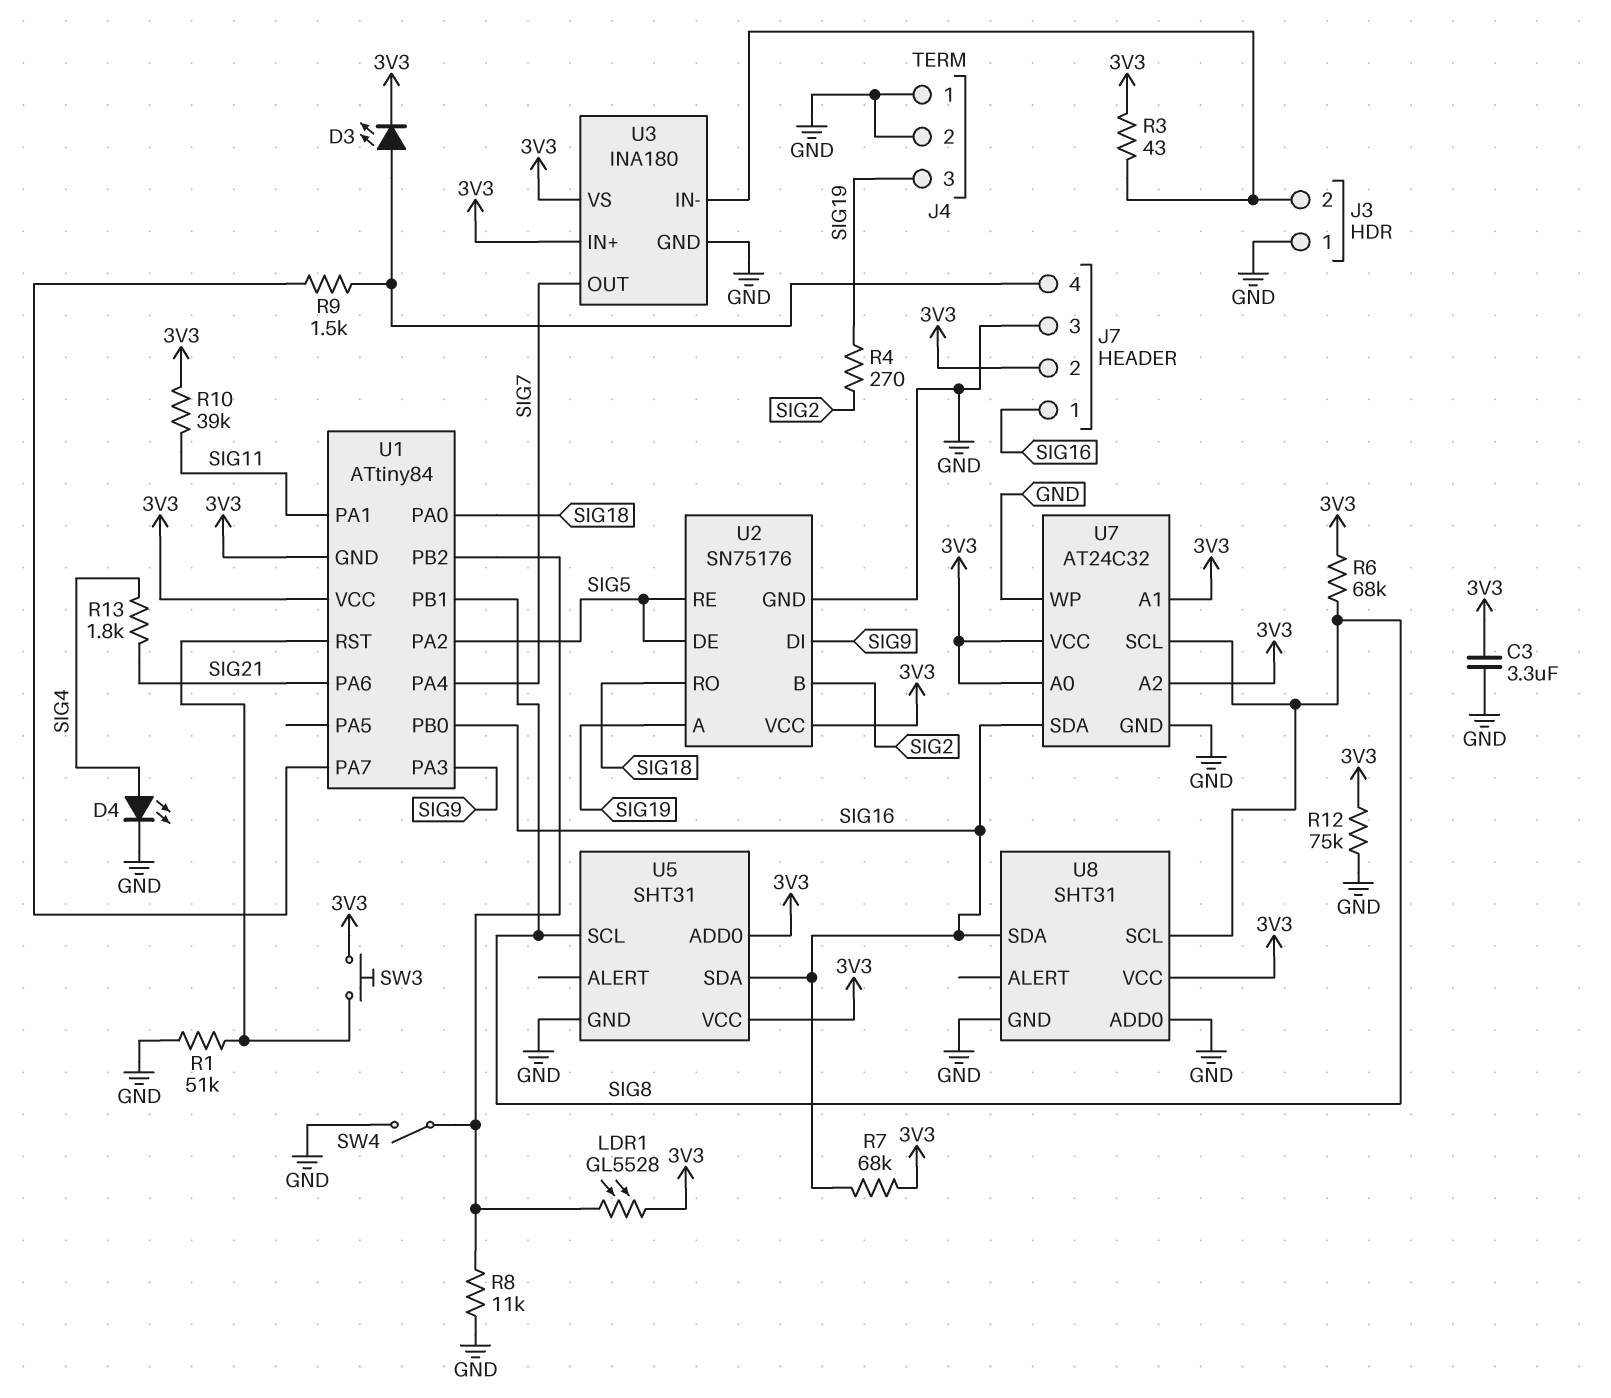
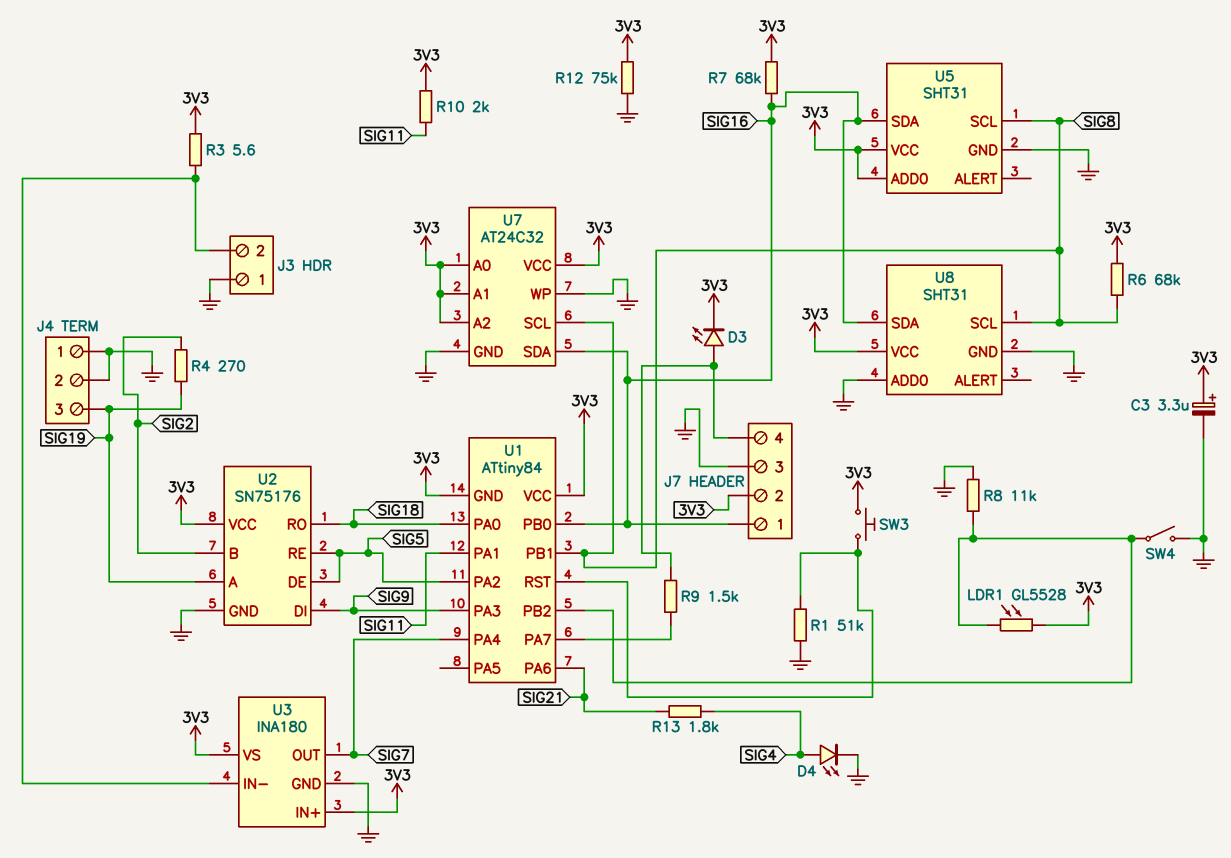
C3: 3.3uF (3V3, GND) -> 3.3uF (plus 3V3, minus GND)
R3: 43 (3V3, J3/2) -> 5.6 (3V3, J3/2)
R10: 39k (3V3, SIG11) -> 2k (3V3, SIG11)

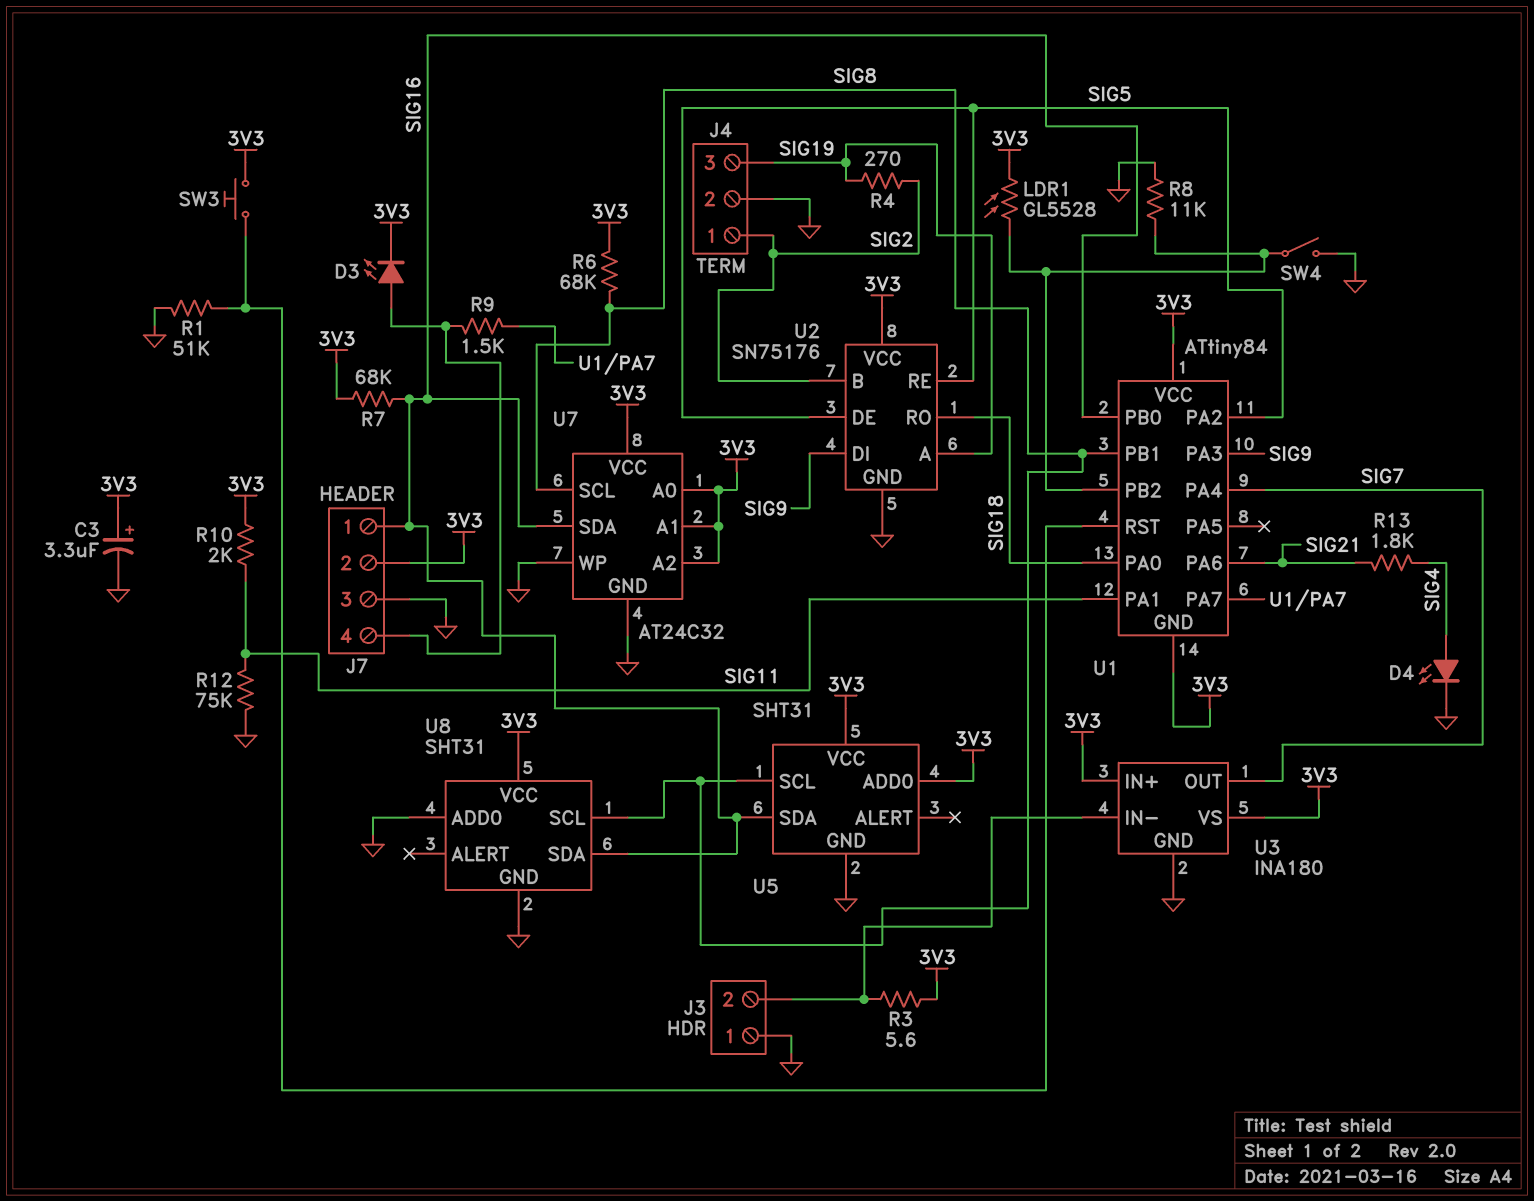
J4 pin 1: GND -> SIG2
R12: 75k (3V3, GND) -> 75k (GND, SIG11)

